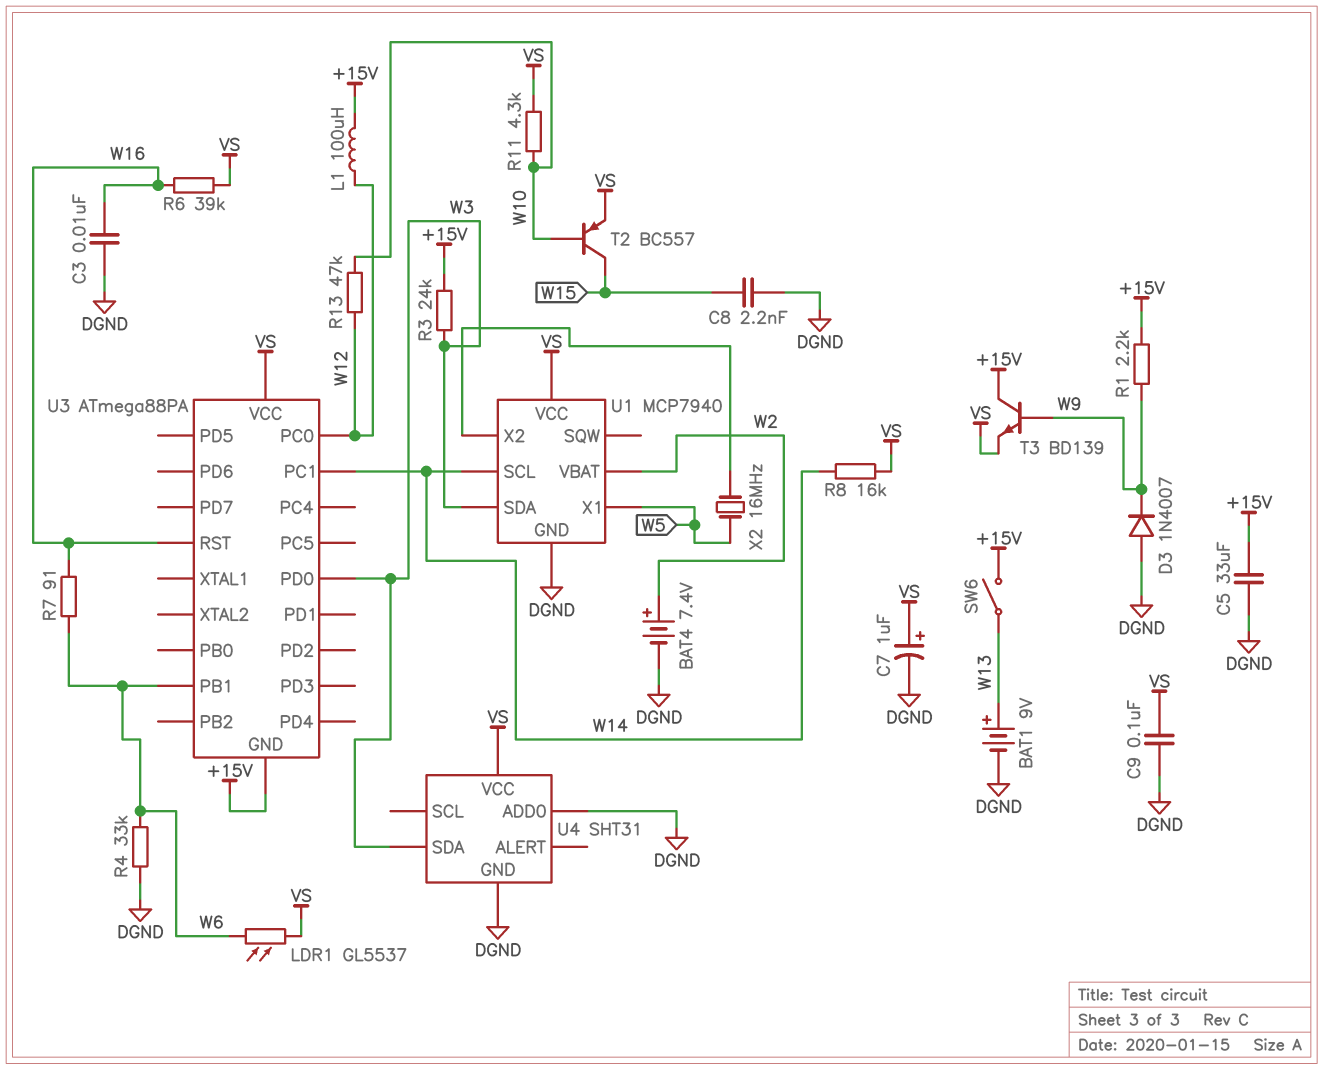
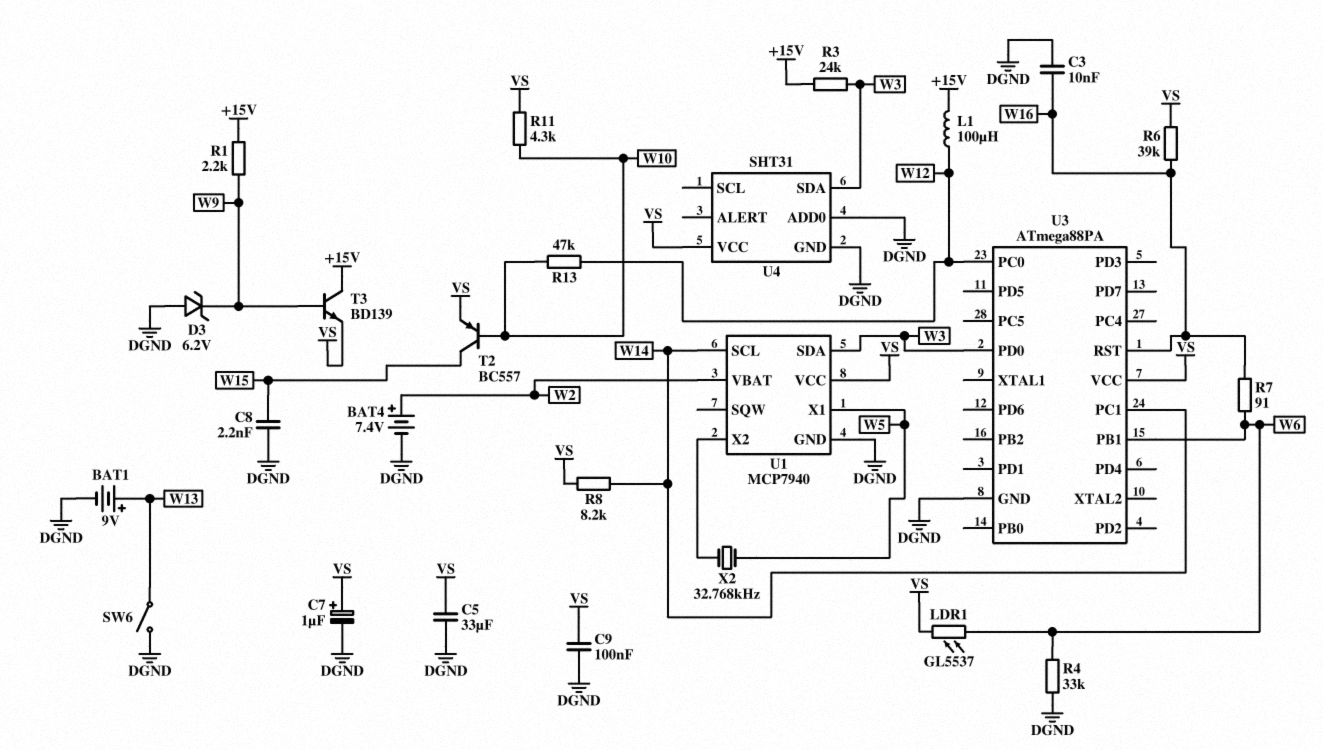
C5: 33uF (+15V, DGND) -> 33uF (DGND, VS)
D3: diode 1N4007 (A DGND, K W9) -> zener 6.2V (A DGND, K W9)
R8: 16k (VS, W14) -> 8.2k (VS, W14)
SW6: switch (+15V, W13) -> switch (DGND, W13)
U3 pin GND: +15V -> DGND
X2: 16MHz (U1/X2, W5) -> 32.768kHz (U1/X2, W5)

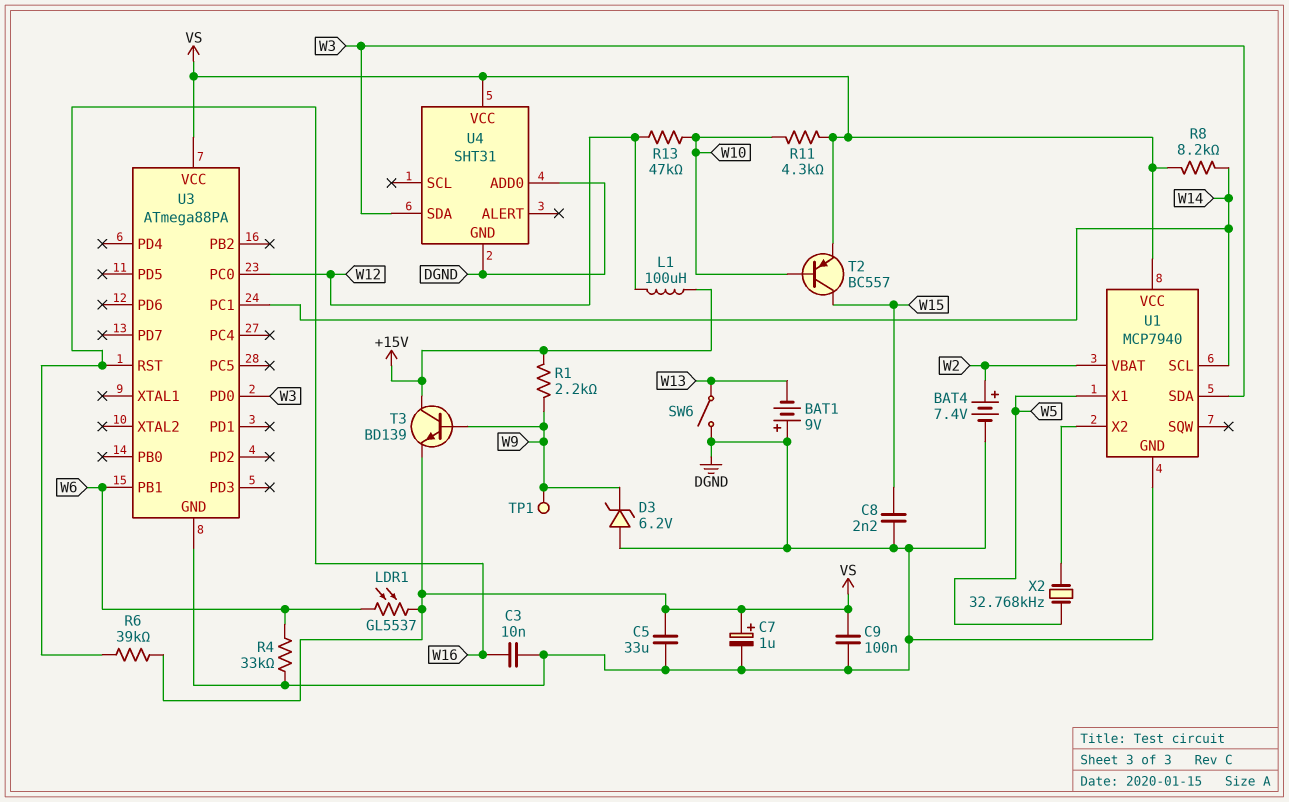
BAT1: 9V (plus W13, minus DGND) -> 9V (plus DGND, minus W13)
R3: 24k (+15V, W3) -> none
R7: 91 (W6, W16) -> none
TP1: none -> test point (W9)

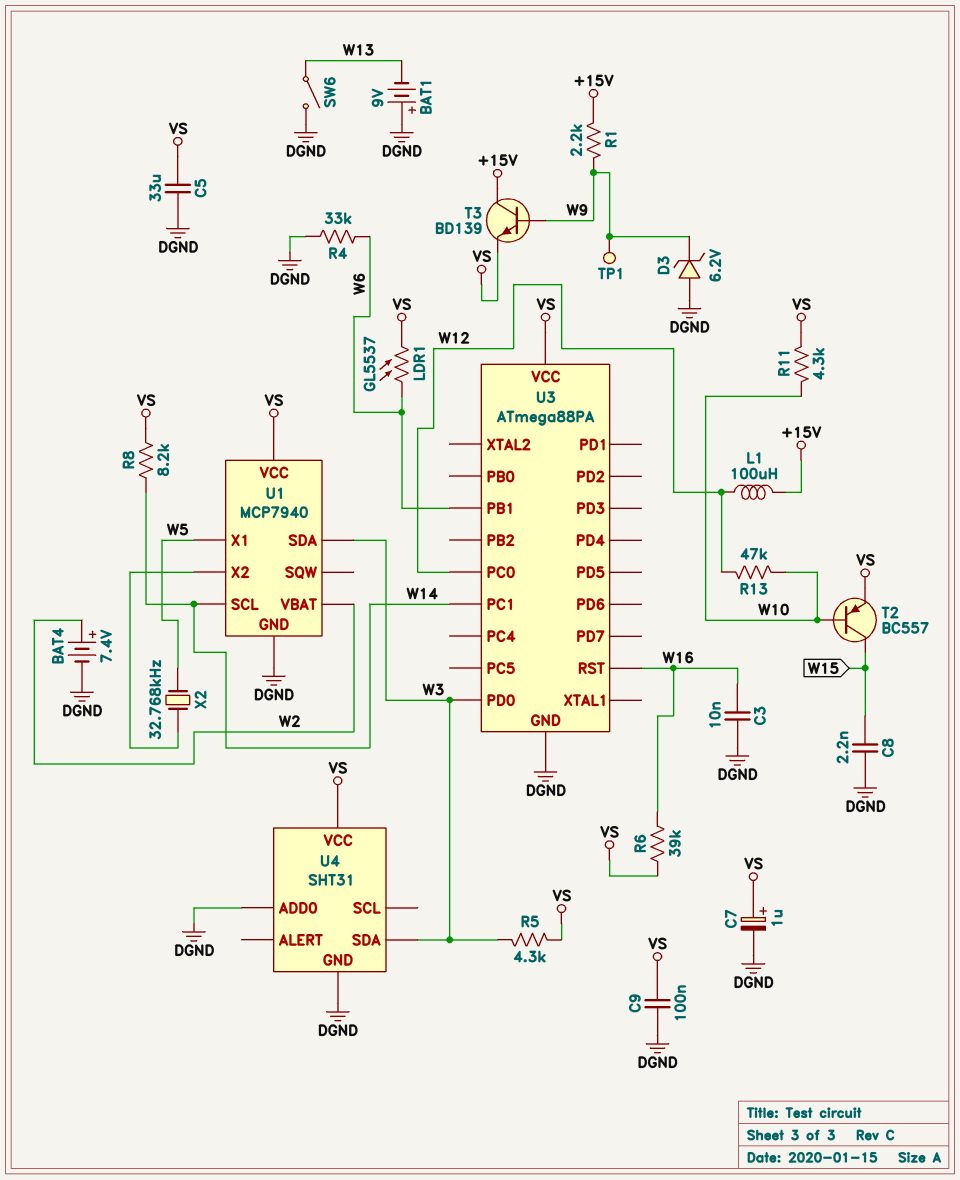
R5: none -> 4.3k (VS, W3)

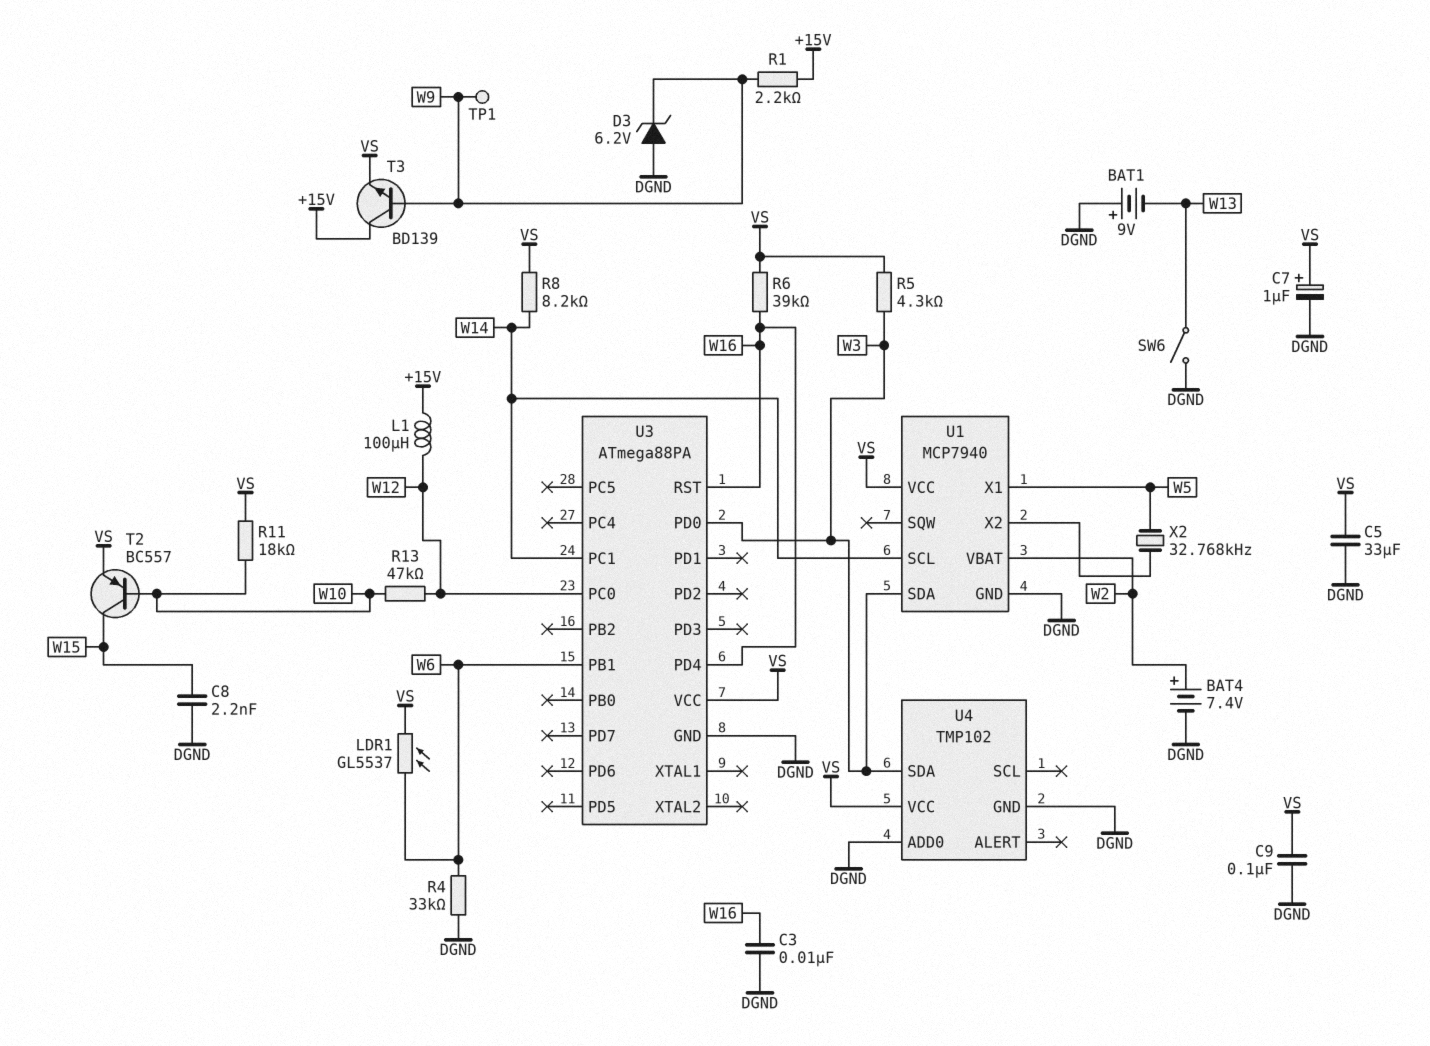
R11: 4.3k (VS, W10) -> 18k (VS, W10)
U3 pin PD4: none -> W16
U4: SHT31 -> TMP102

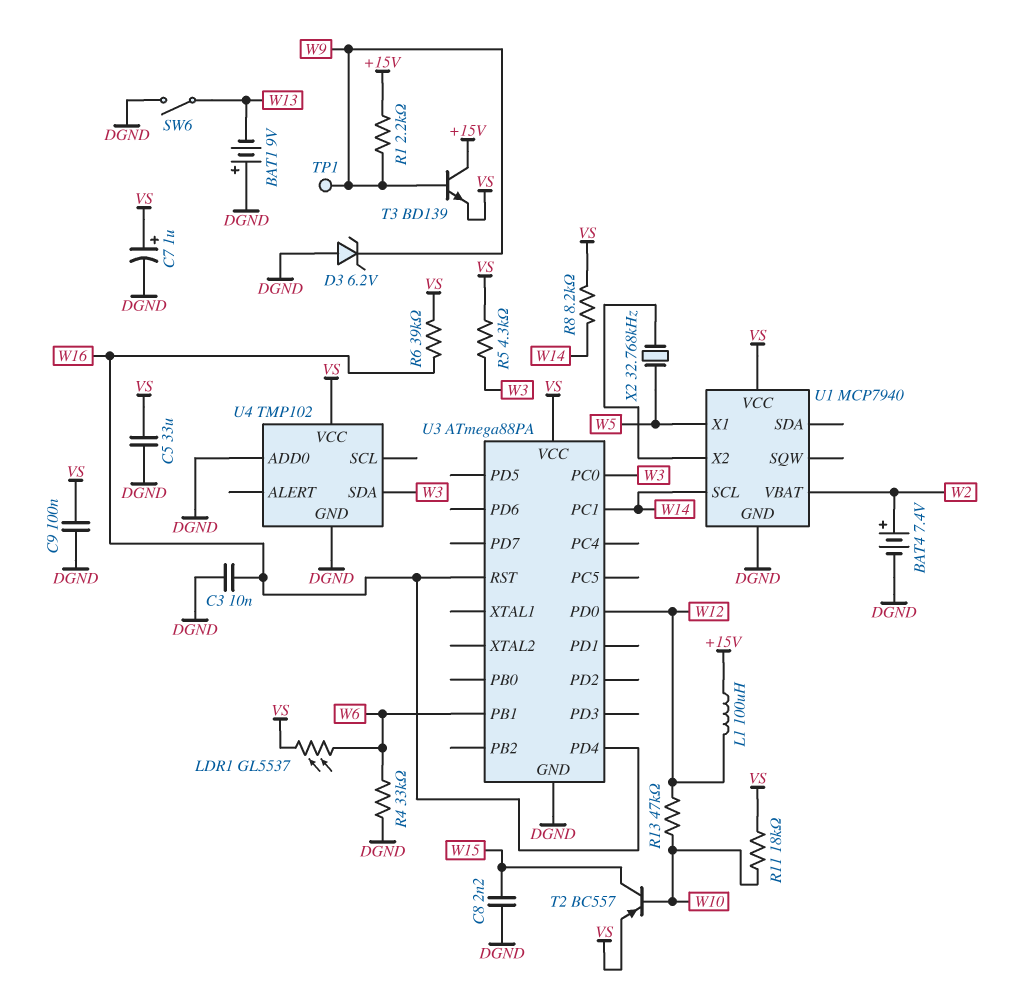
U1 pin SDA: W3 -> none
U3 pin PC0: W12 -> W3
U3 pin PD0: W3 -> W12

